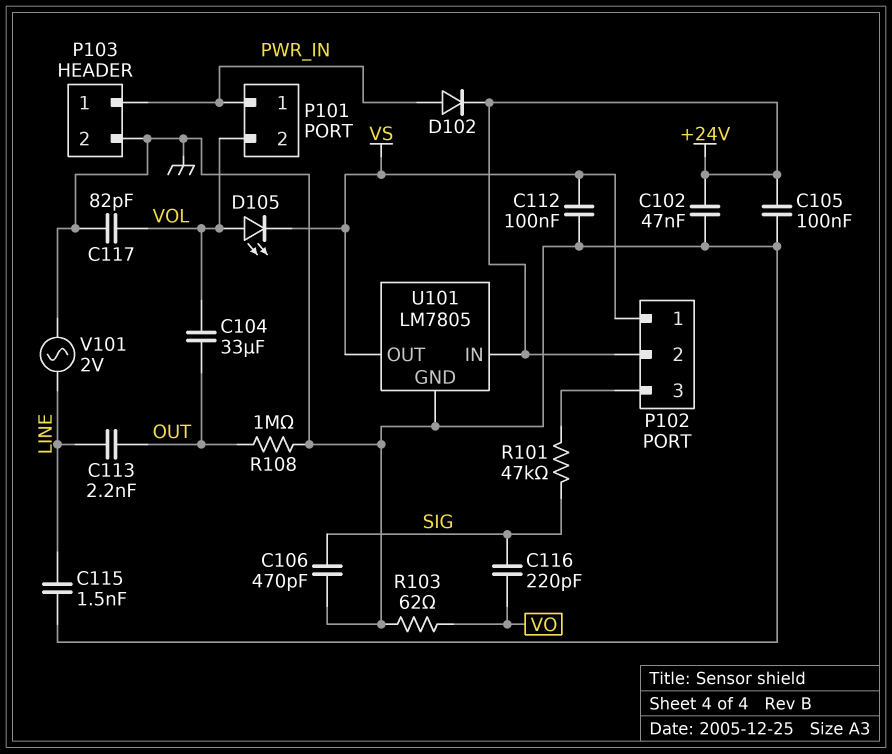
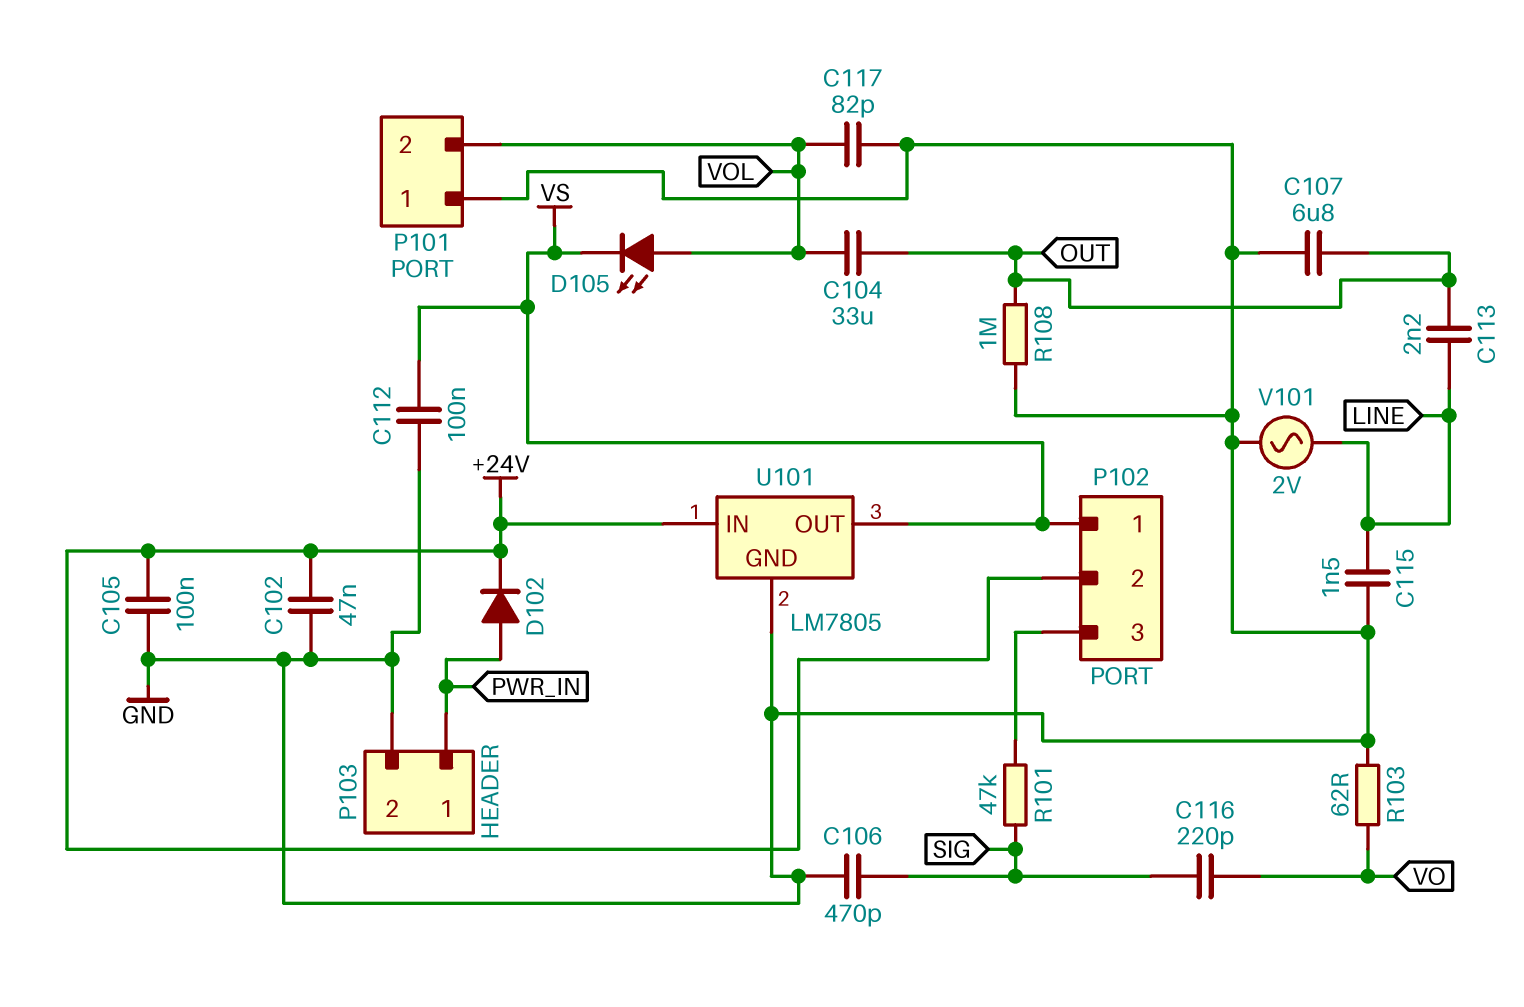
C107: none -> 6.8uF (GND, OUT)
P101 pin 1: PWR_IN -> GND

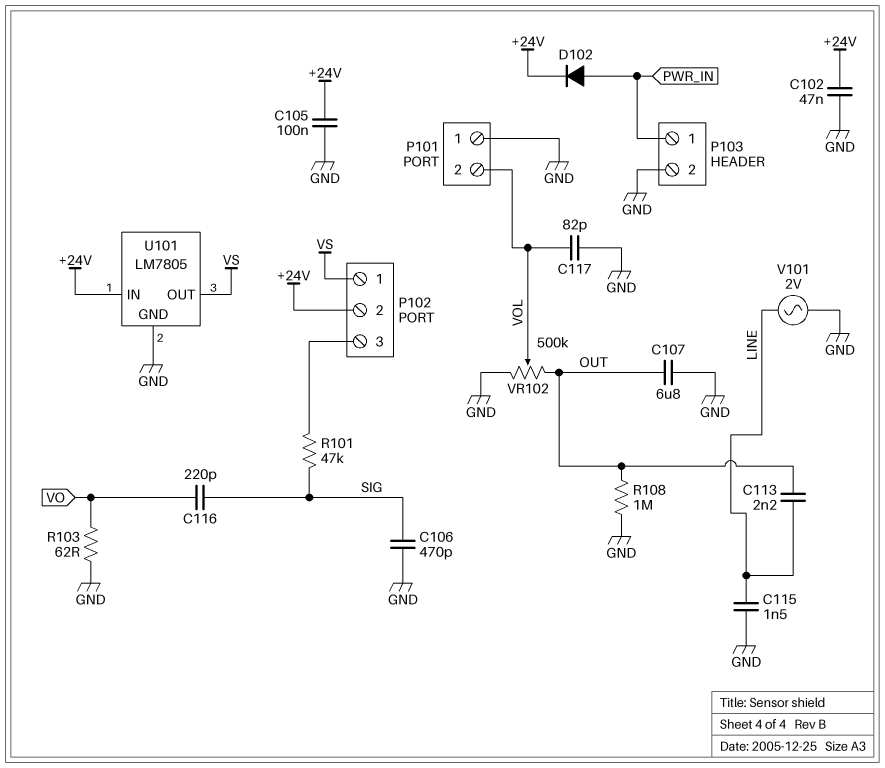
C104: 33uF (OUT, VOL) -> none
C112: 100nF (GND, VS) -> none
D105: LED (A VOL, K VS) -> none
VR102: none -> 500k (GND, OUT, wiper VOL)

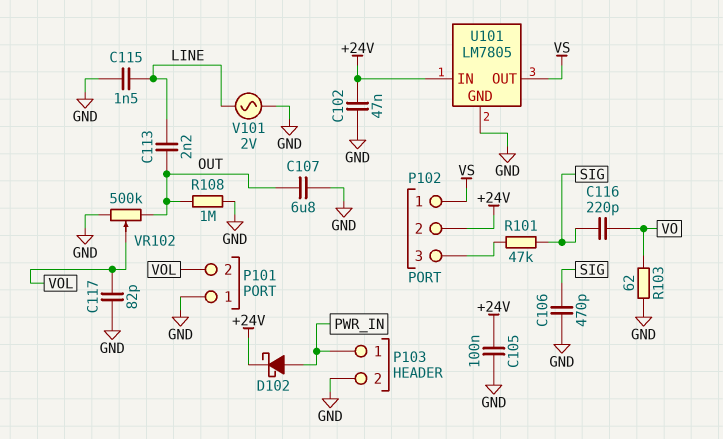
D102: diode (A PWR_IN, K +24V) -> schottky (A PWR_IN, K +24V)

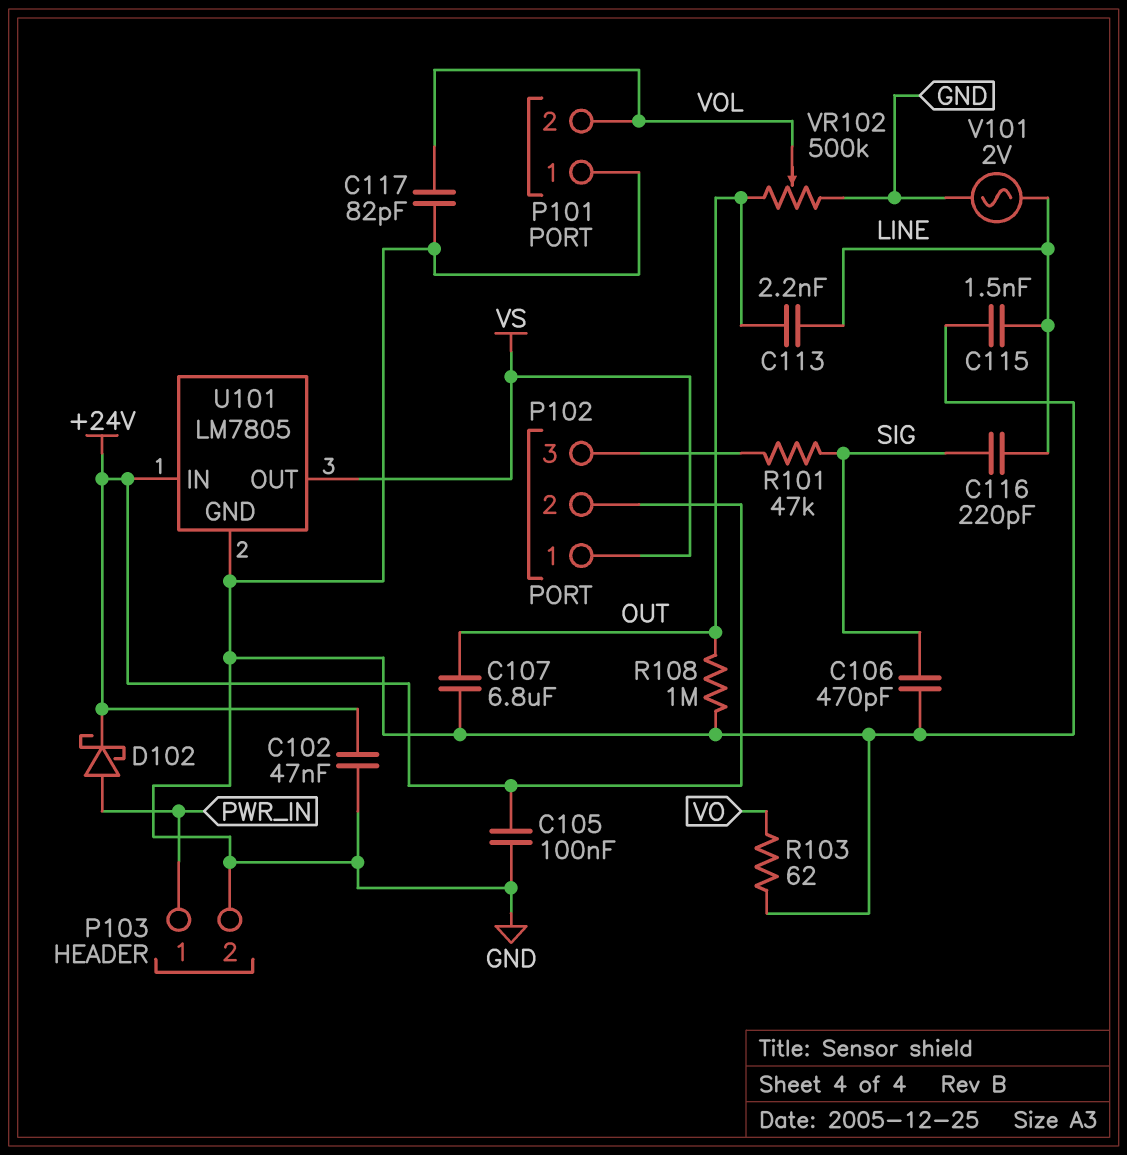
C116: 220pF (SIG, VO) -> 220pF (LINE, SIG)

